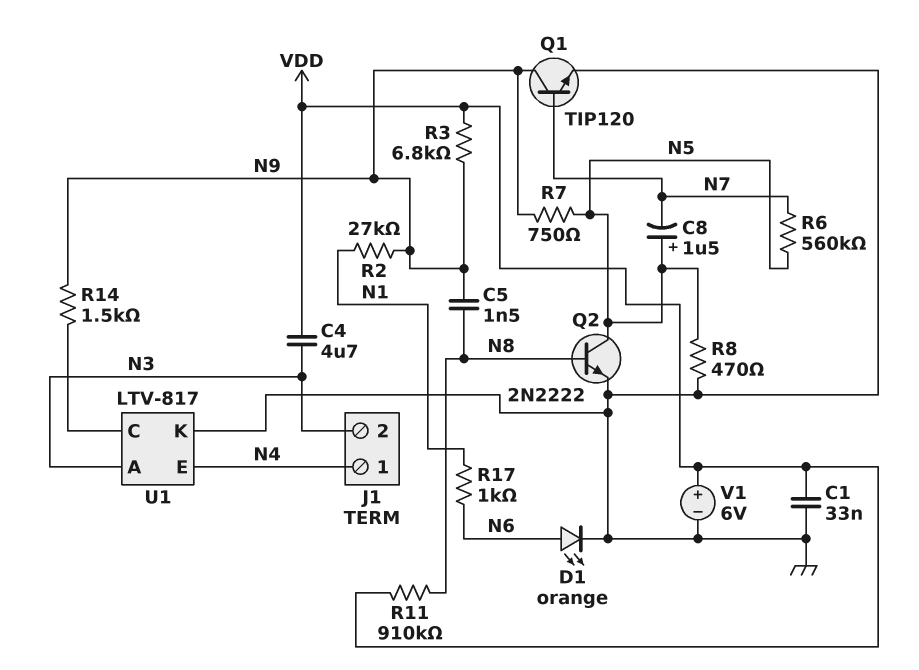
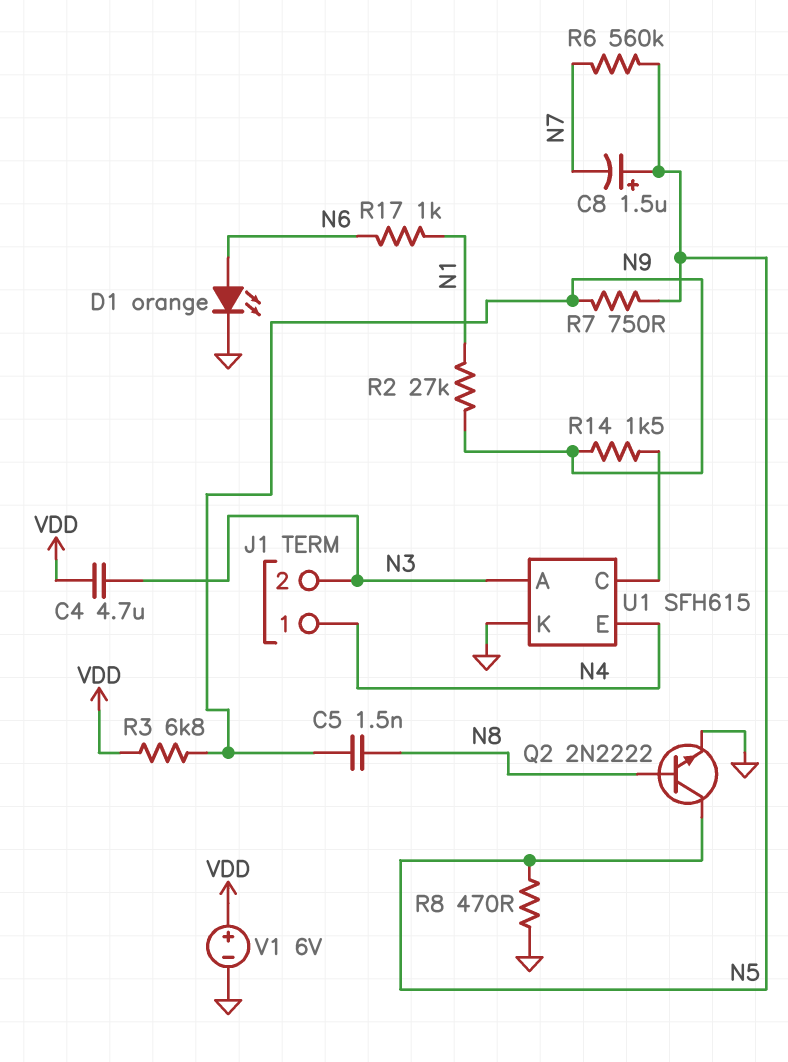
C1: 33nF (GND, VDD) -> none
Q1: NPN TIP120 (B N7, C N9, E GND) -> none
R11: 910k (N8, VDD) -> none
U1: LTV-817 -> SFH615

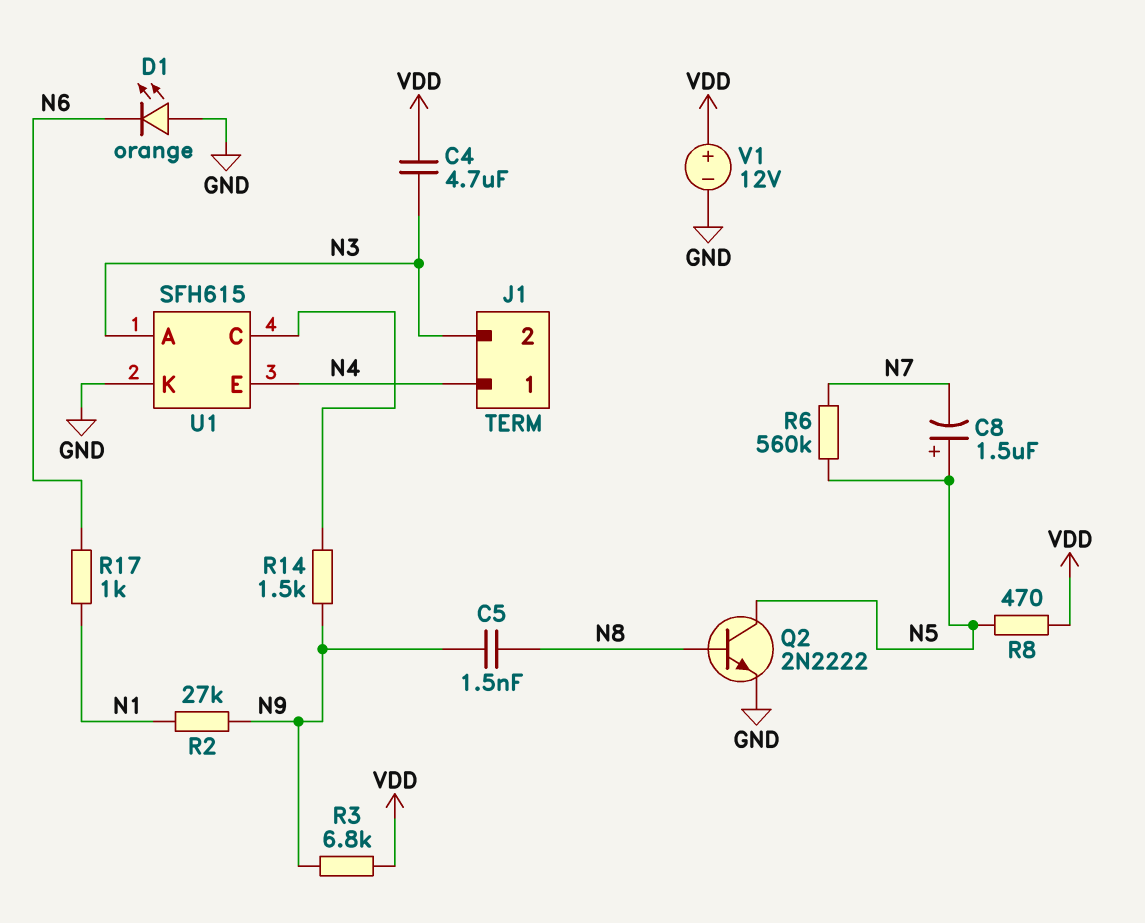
D1: LED orange (A N6, K GND) -> LED orange (A GND, K N6)
R7: 750 (N5, N9) -> none
R8: 470 (GND, N5) -> 470 (N5, VDD)
V1: 6V (plus VDD, minus GND) -> 12V (plus VDD, minus GND)

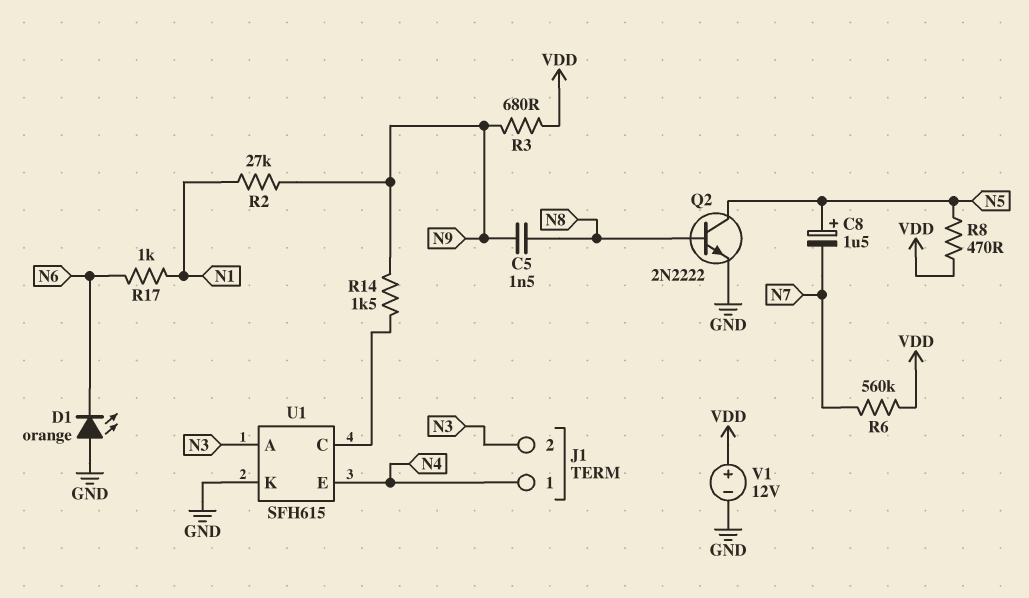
C4: 4.7uF (N3, VDD) -> none
R3: 6.8k (N9, VDD) -> 680 (N9, VDD)
R6: 560k (N5, N7) -> 560k (N7, VDD)

